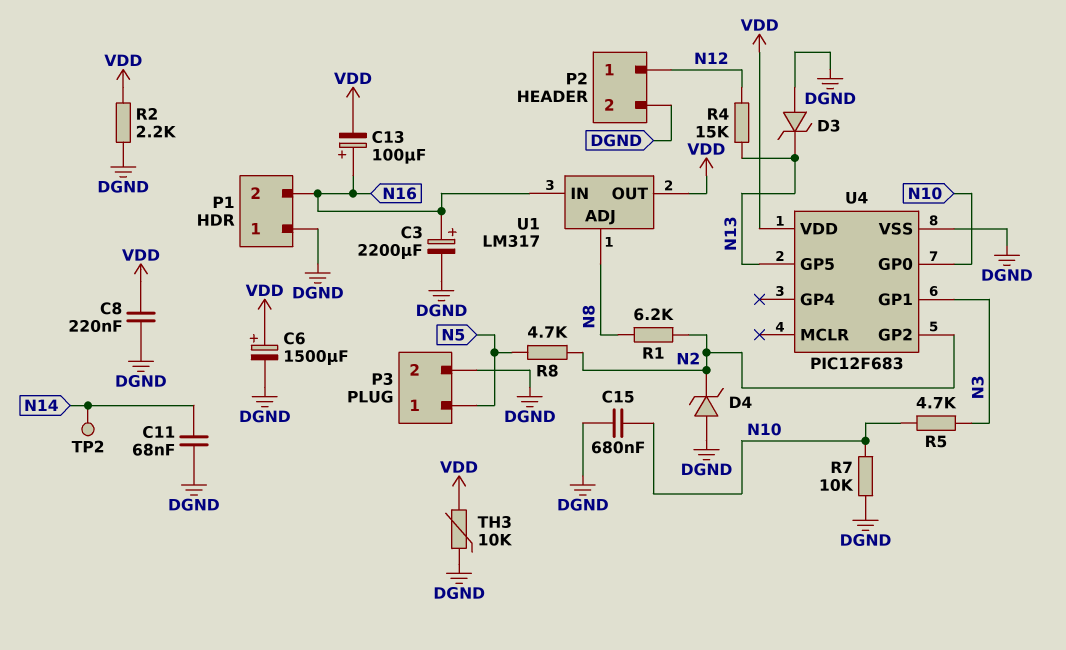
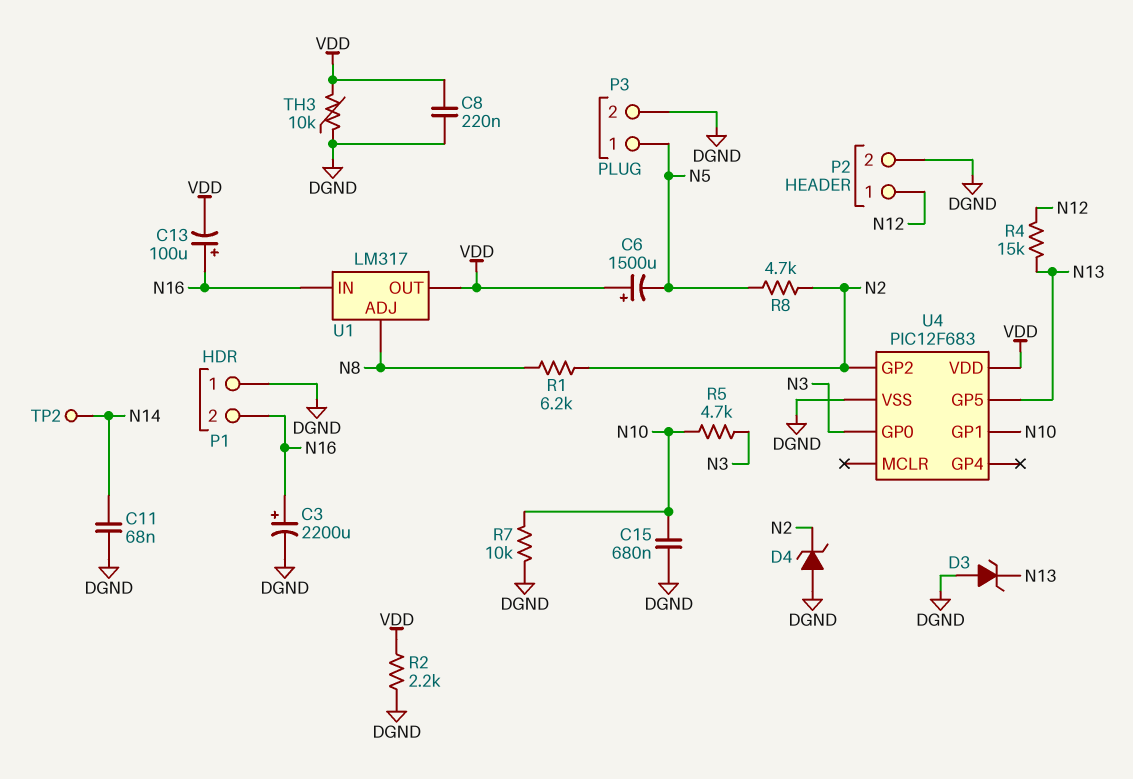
C6: 1500uF (plus VDD, minus DGND) -> 1500uF (plus VDD, minus N5)
U4 pin GP0: N10 -> N3
U4 pin GP1: N3 -> N10

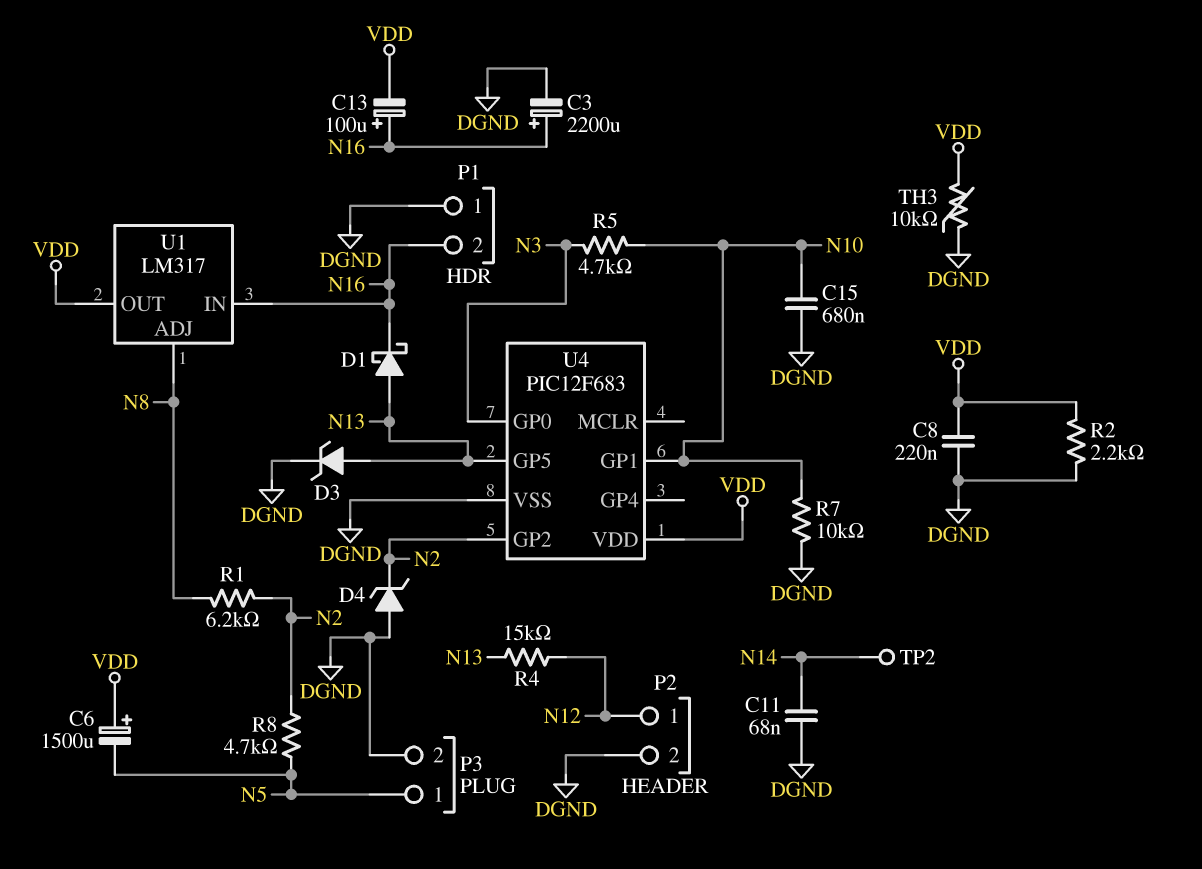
D1: none -> schottky (A N13, K N16)
D3: zener (A DGND, K N13) -> zener (A N13, K DGND)

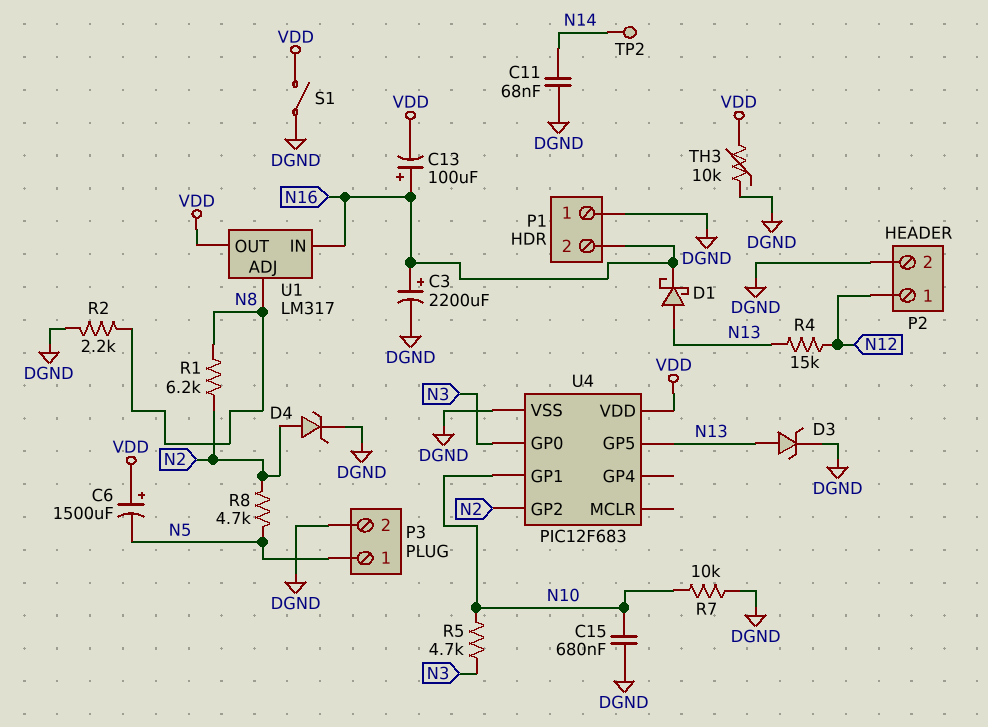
C8: 220nF (DGND, VDD) -> none
D4: zener (A DGND, K N2) -> zener (A N2, K DGND)
R2: 2.2k (DGND, VDD) -> 2.2k (DGND, N8)
S1: none -> switch (DGND, VDD)

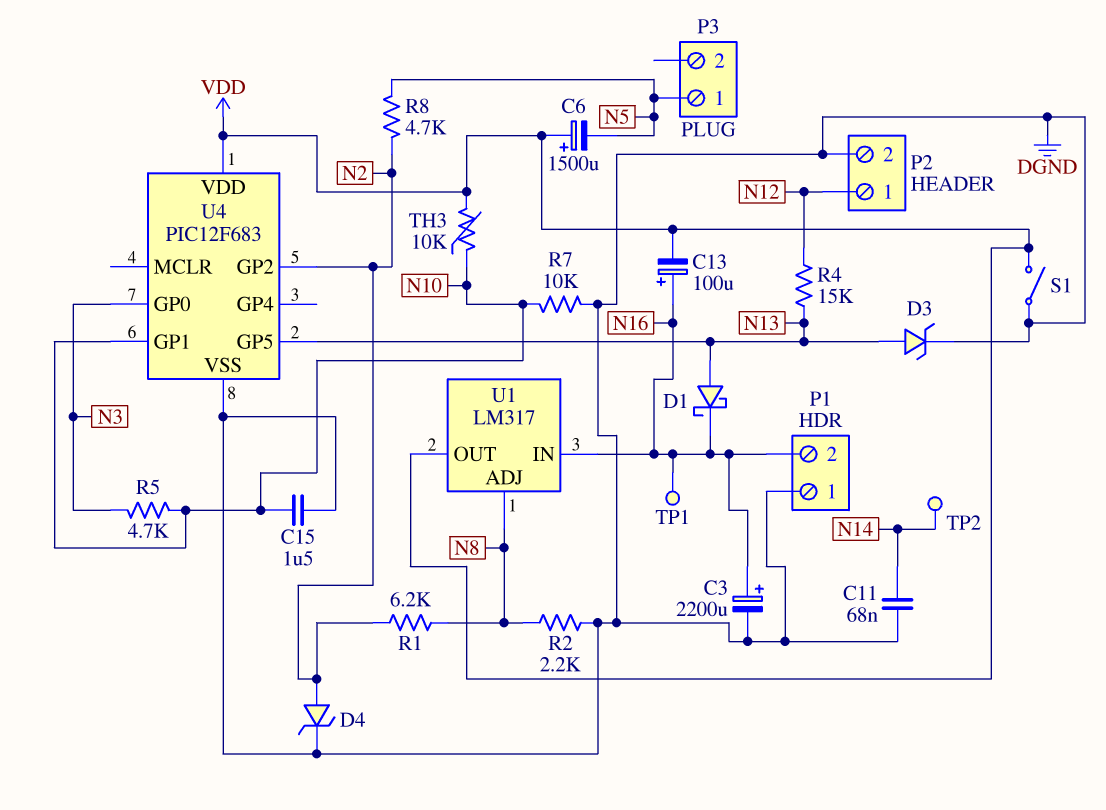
C15: 680nF (DGND, N10) -> 1.5uF (DGND, N10)
P3 pin 2: DGND -> none
TH3: 10k (DGND, VDD) -> 10k (N10, VDD)
TP1: none -> test point (N16)

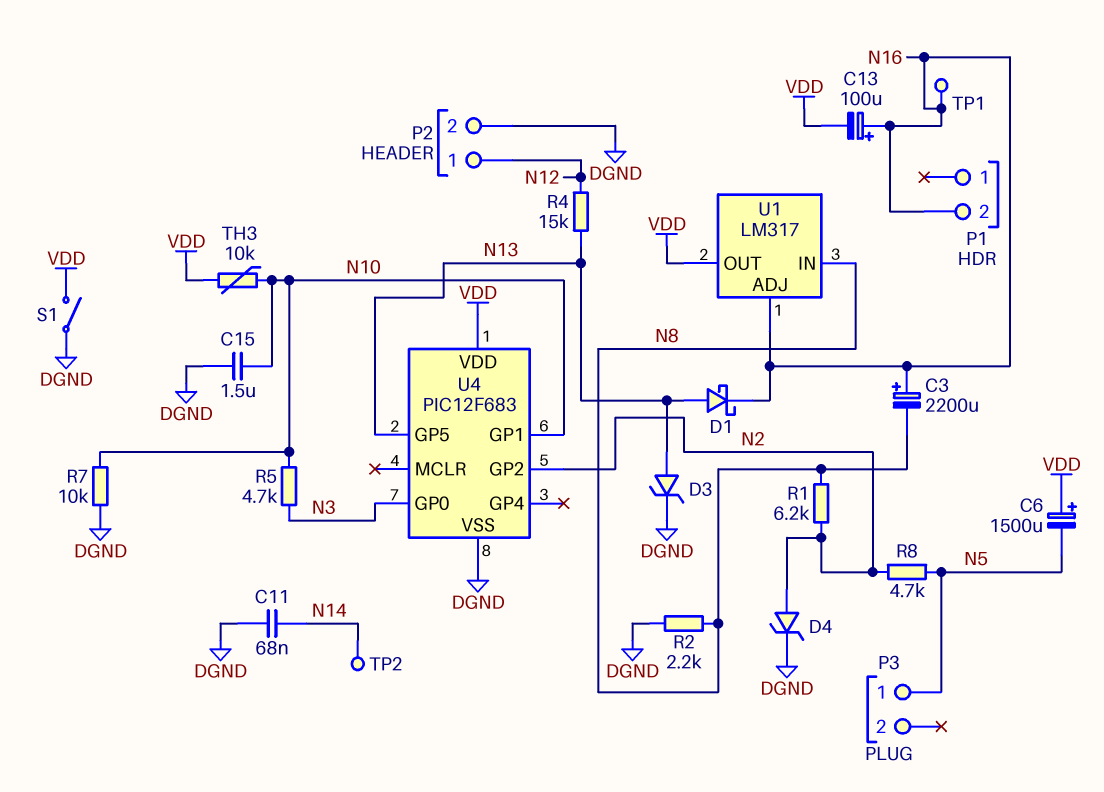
C3: 2200uF (plus N16, minus DGND) -> 2200uF (plus N16, minus N8)
P1 pin 1: DGND -> none
U1 pin ADJ: N8 -> N16
U1 pin IN: N16 -> N8

